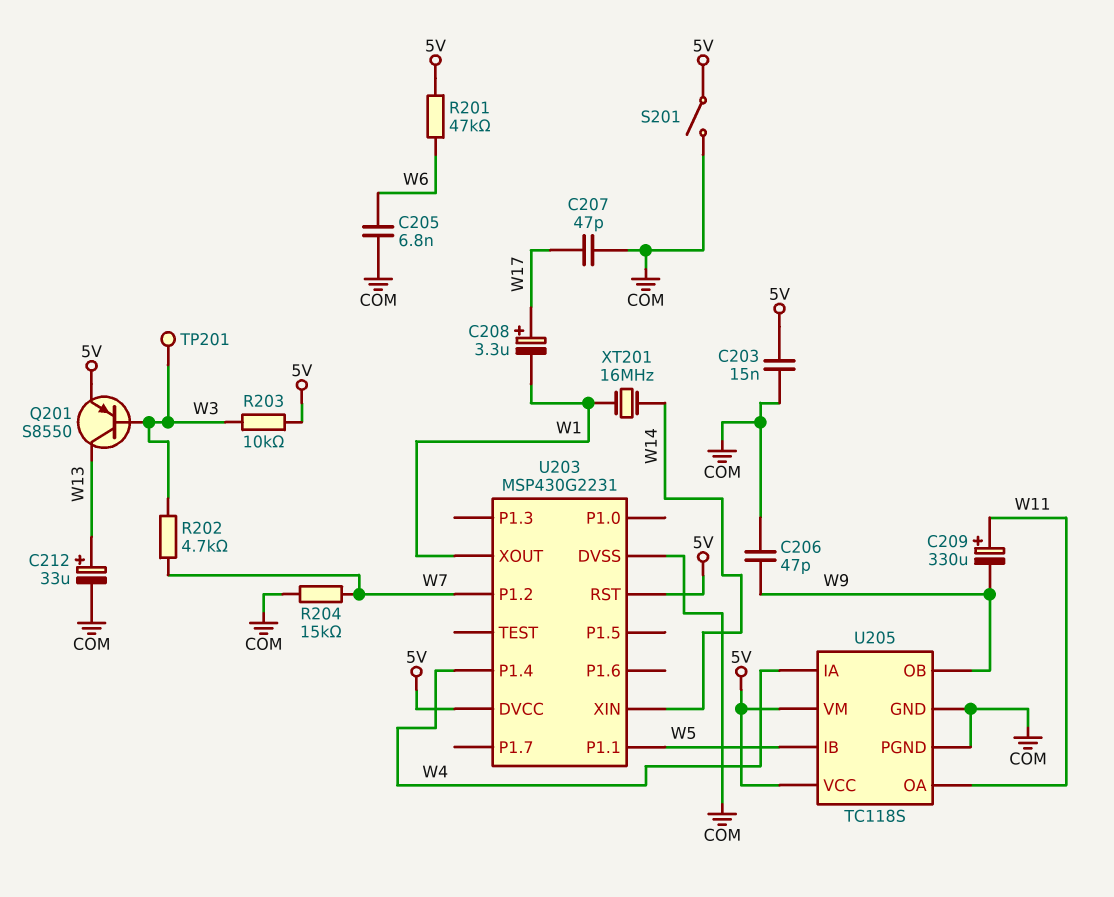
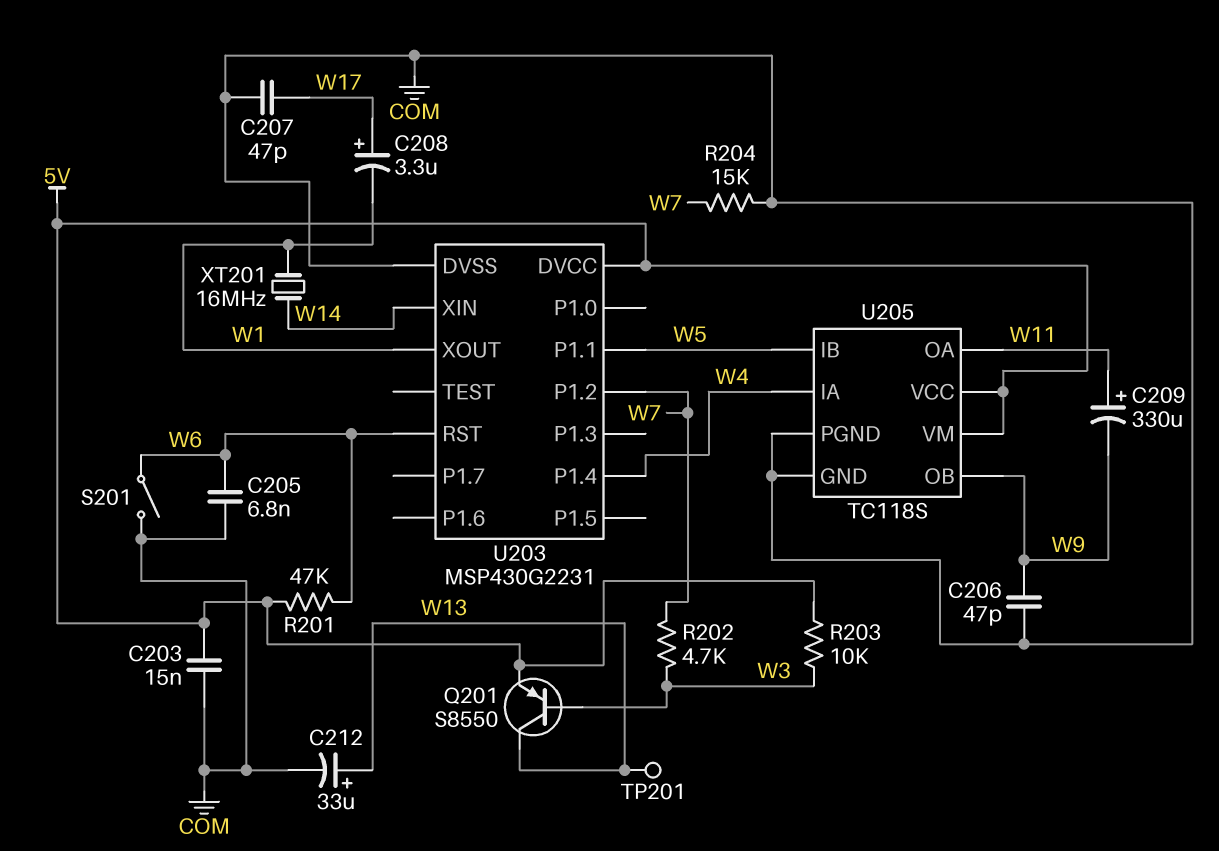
S201: switch (5V, COM) -> switch (COM, W6)
TP201: test point (W3) -> test point (W13)
U203 pin RST: 5V -> W6

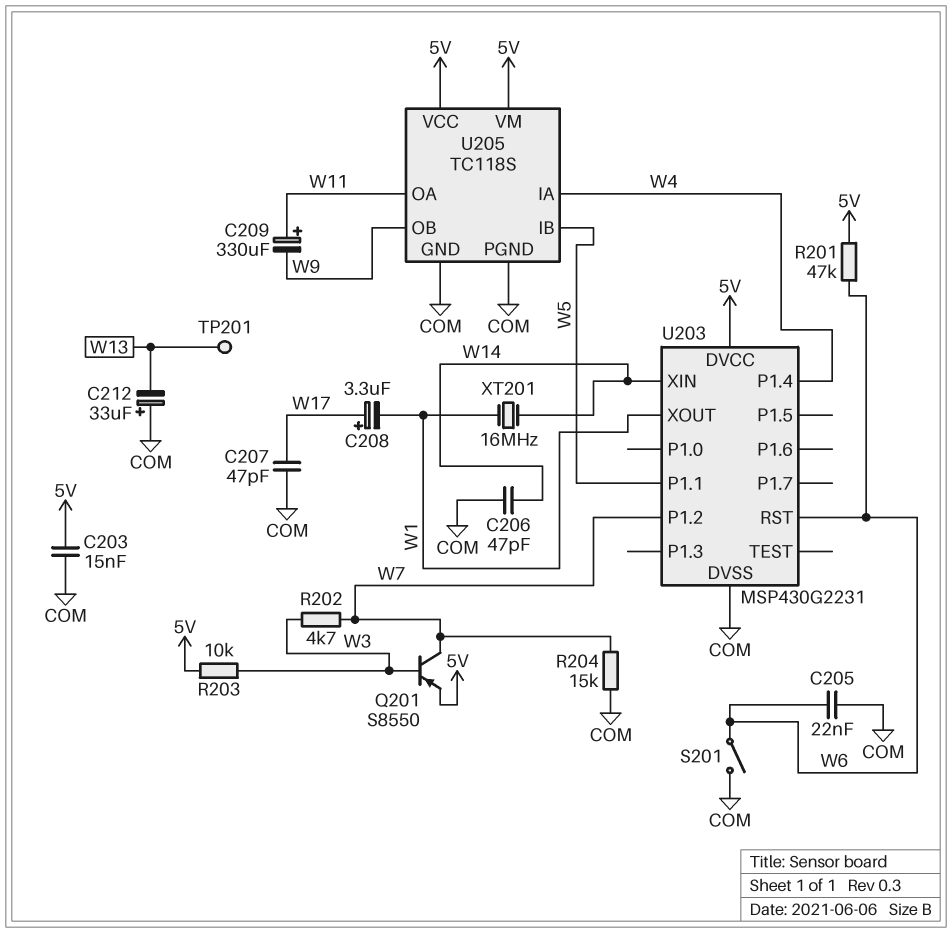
C205: 6.8nF (COM, W6) -> 22nF (COM, W6)
C206: 47pF (COM, W9) -> 47pF (COM, W14)
C212: 33uF (plus W13, minus COM) -> 33uF (plus COM, minus W13)
Q201: PNP S8550 (B W3, C W13, E 5V) -> PNP S8550 (B W3, C W7, E 5V)

